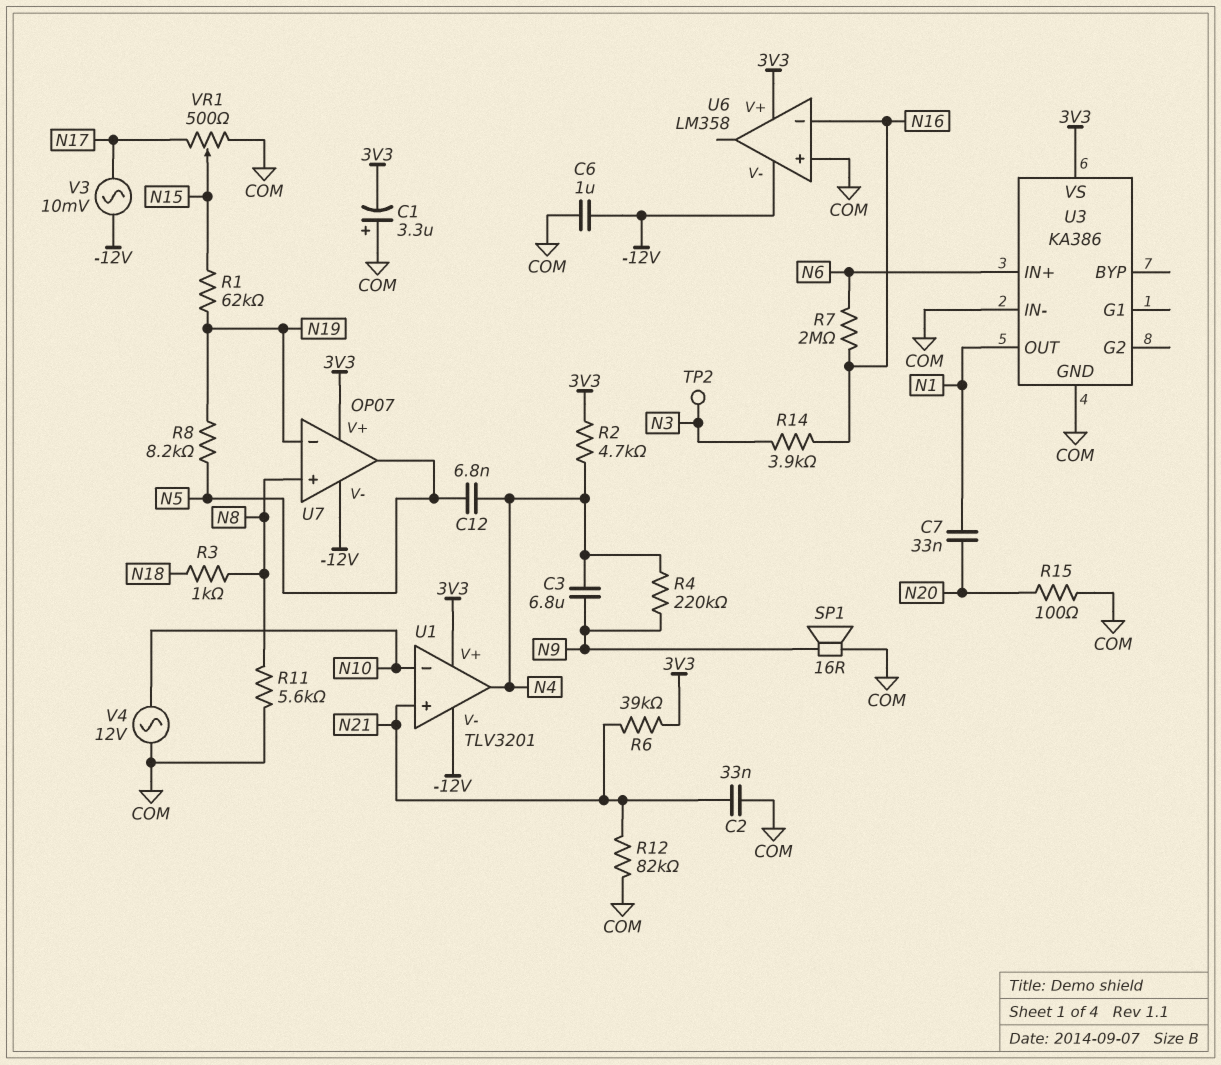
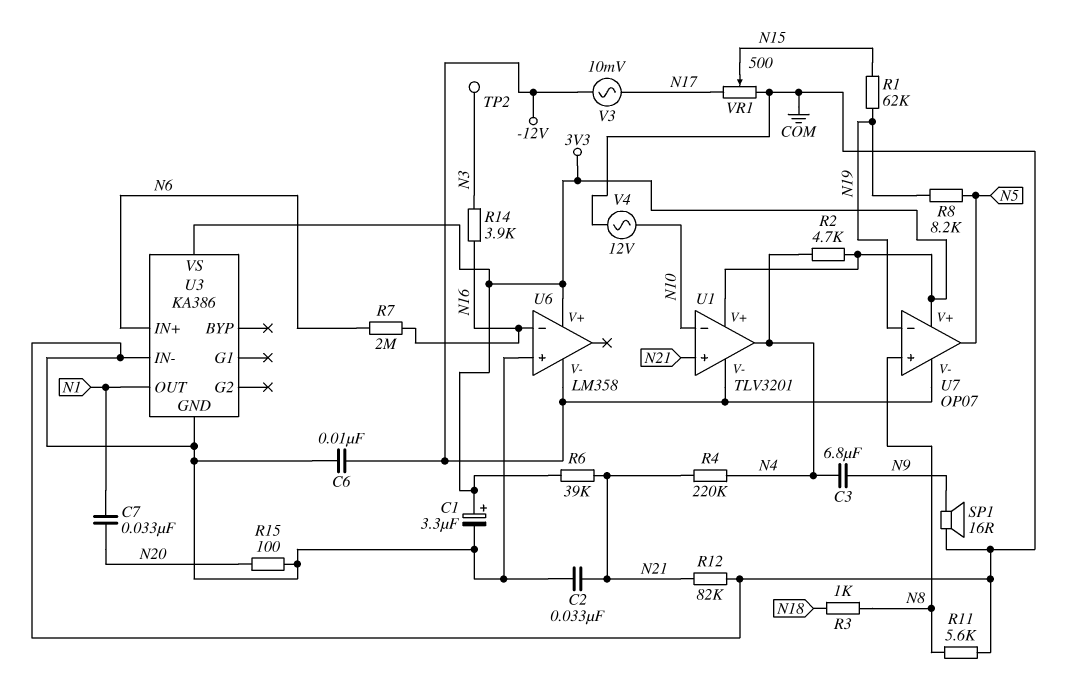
C1: 3.3uF (plus COM, minus 3V3) -> 3.3uF (plus 3V3, minus COM)
C6: 1uF (-12V, COM) -> 10nF (-12V, COM)
C12: 6.8nF (N4, N5) -> none
R4: 220k (N4, N9) -> 220k (N4, N21)

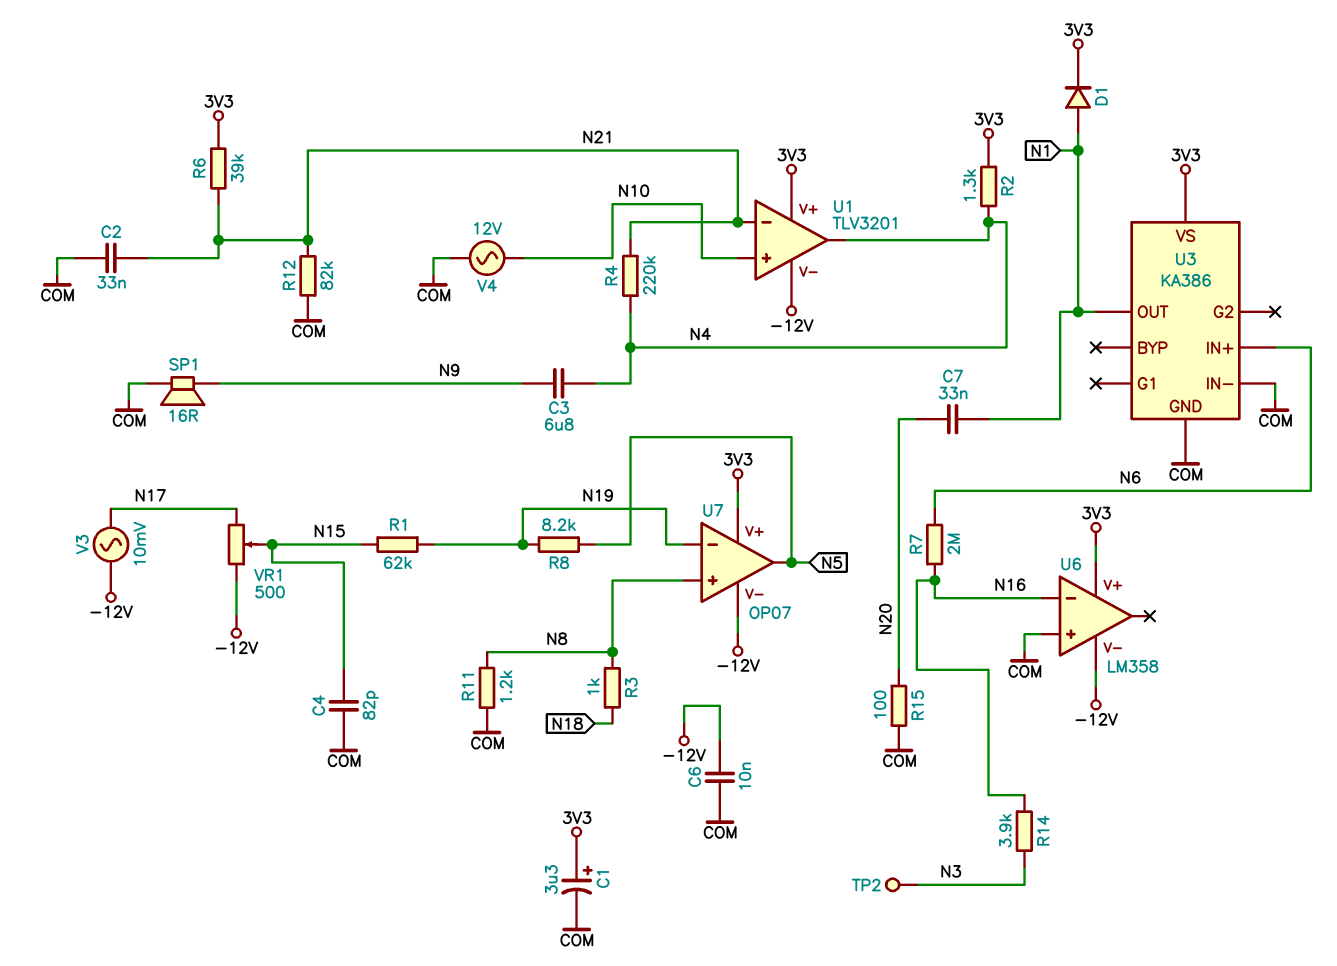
C4: none -> 82pF (COM, N15)
D1: none -> diode (A N1, K 3V3)
R2: 4.7k (3V3, N4) -> 1.3k (3V3, N4)
R11: 5.6k (COM, N8) -> 1.2k (COM, N8)
U1 pin in+: N21 -> N10
U1 pin in-: N10 -> N21
VR1: 500 (COM, N17, wiper N15) -> 500 (-12V, N17, wiper N15)

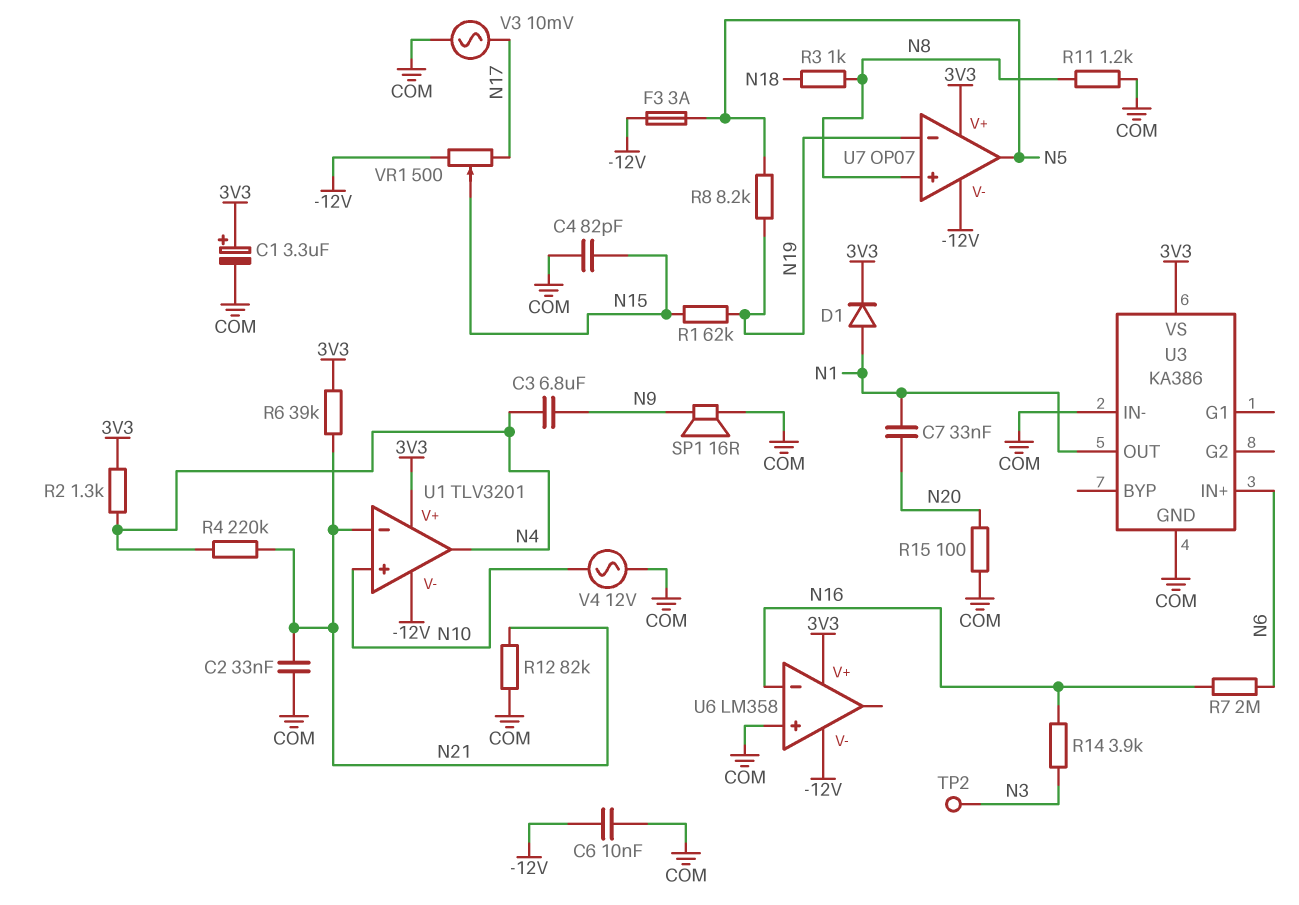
F3: none -> 3A (-12V, N5)
V3: AC 10mV (-12V, N17) -> AC 10mV (COM, N17)

